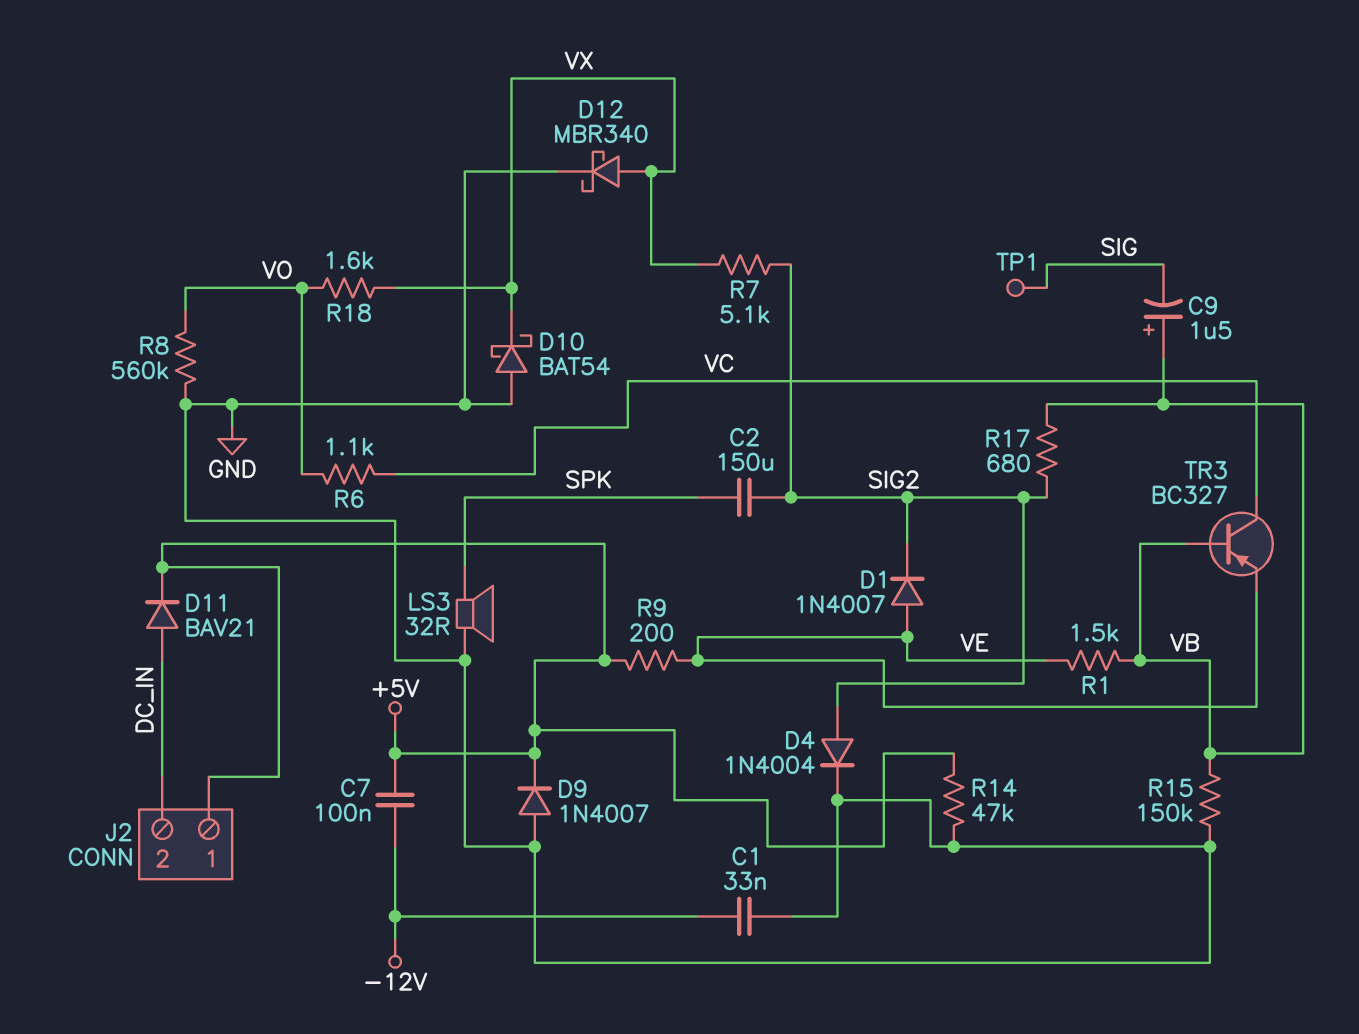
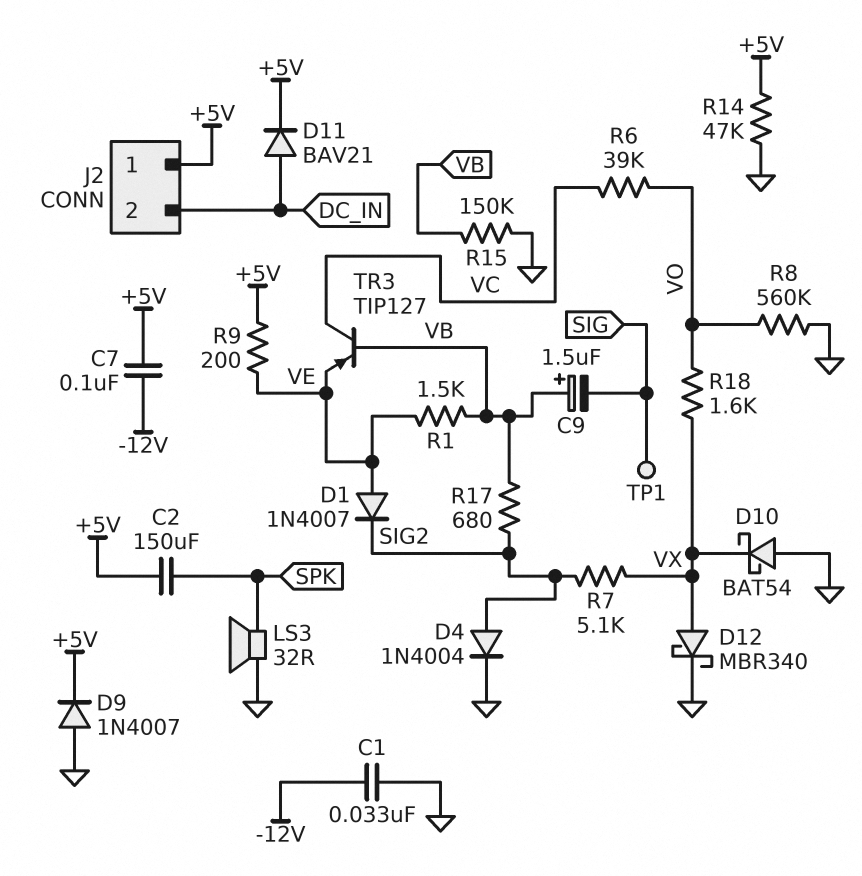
C2: 150uF (SIG2, SPK) -> 150uF (+5V, SPK)
R6: 1.1k (VC, VO) -> 39k (VC, VO)
TR3: PNP BC327 (B VB, C VC, E VE) -> PNP TIP127 (B VB, C VC, E VE)

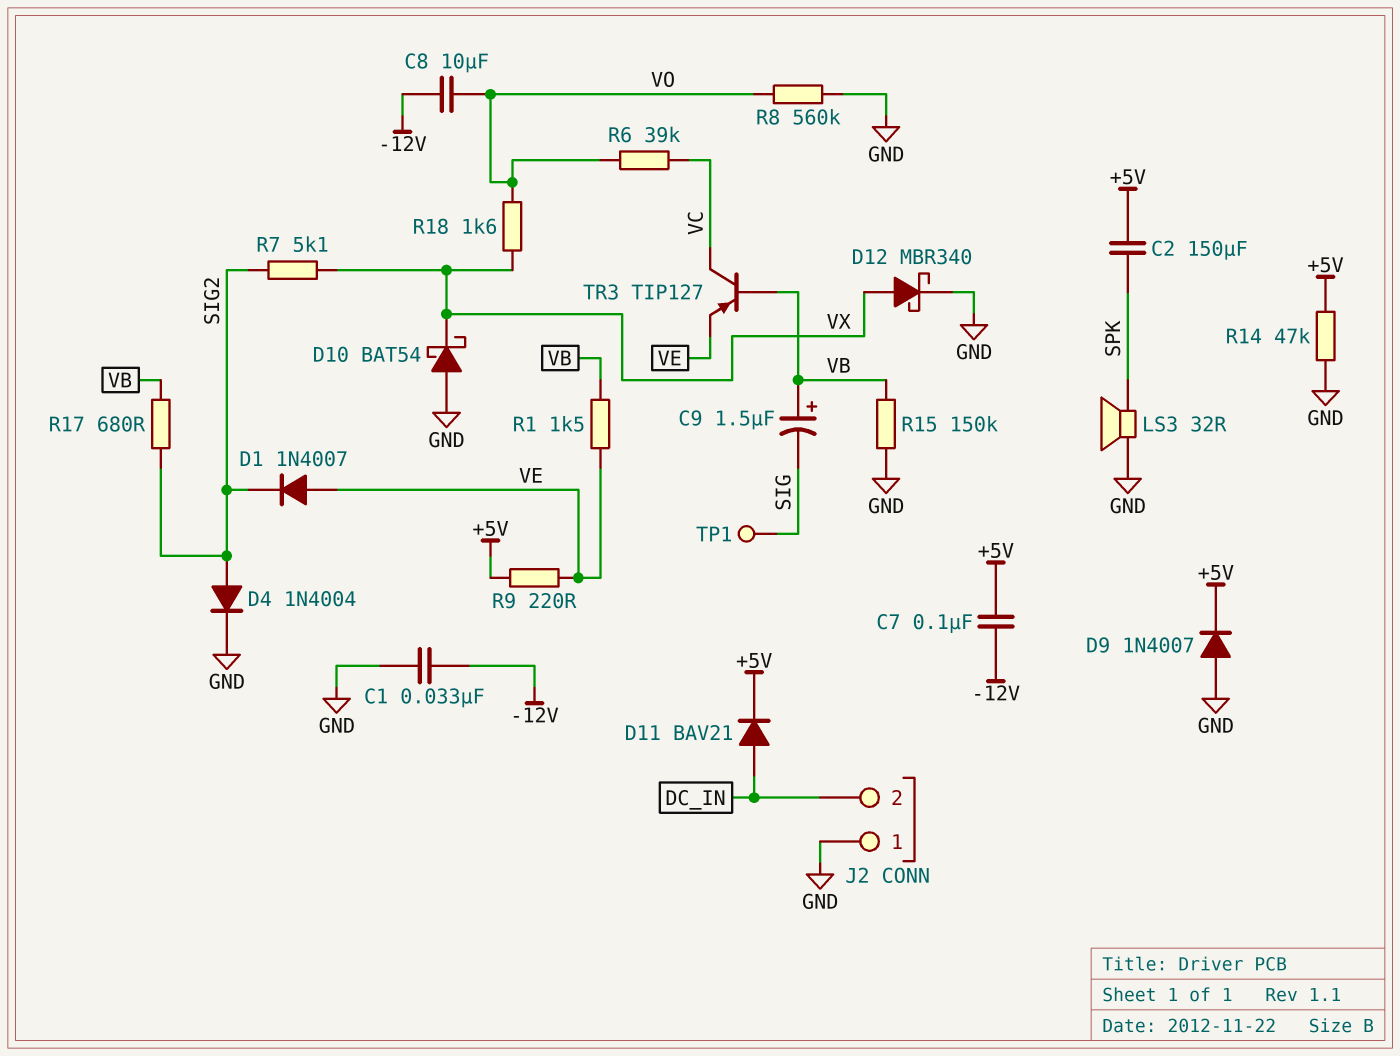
C8: none -> 10uF (-12V, VO)
J2 pin 1: +5V -> GND
R9: 200 (+5V, VE) -> 220 (+5V, VE)

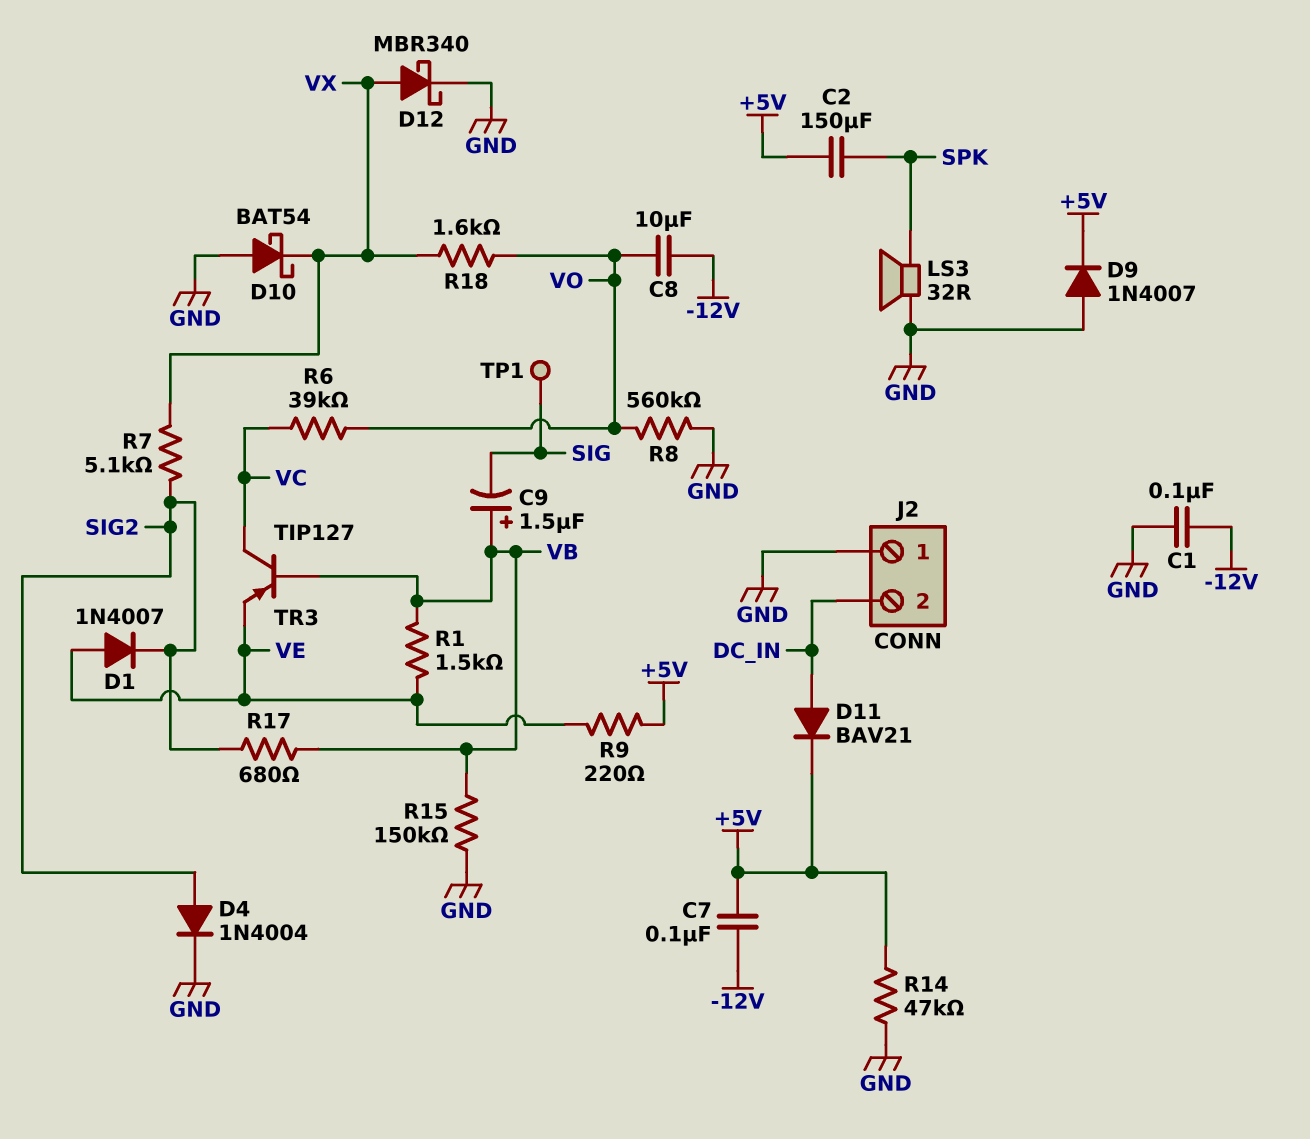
C1: 33nF (-12V, GND) -> 100nF (-12V, GND)

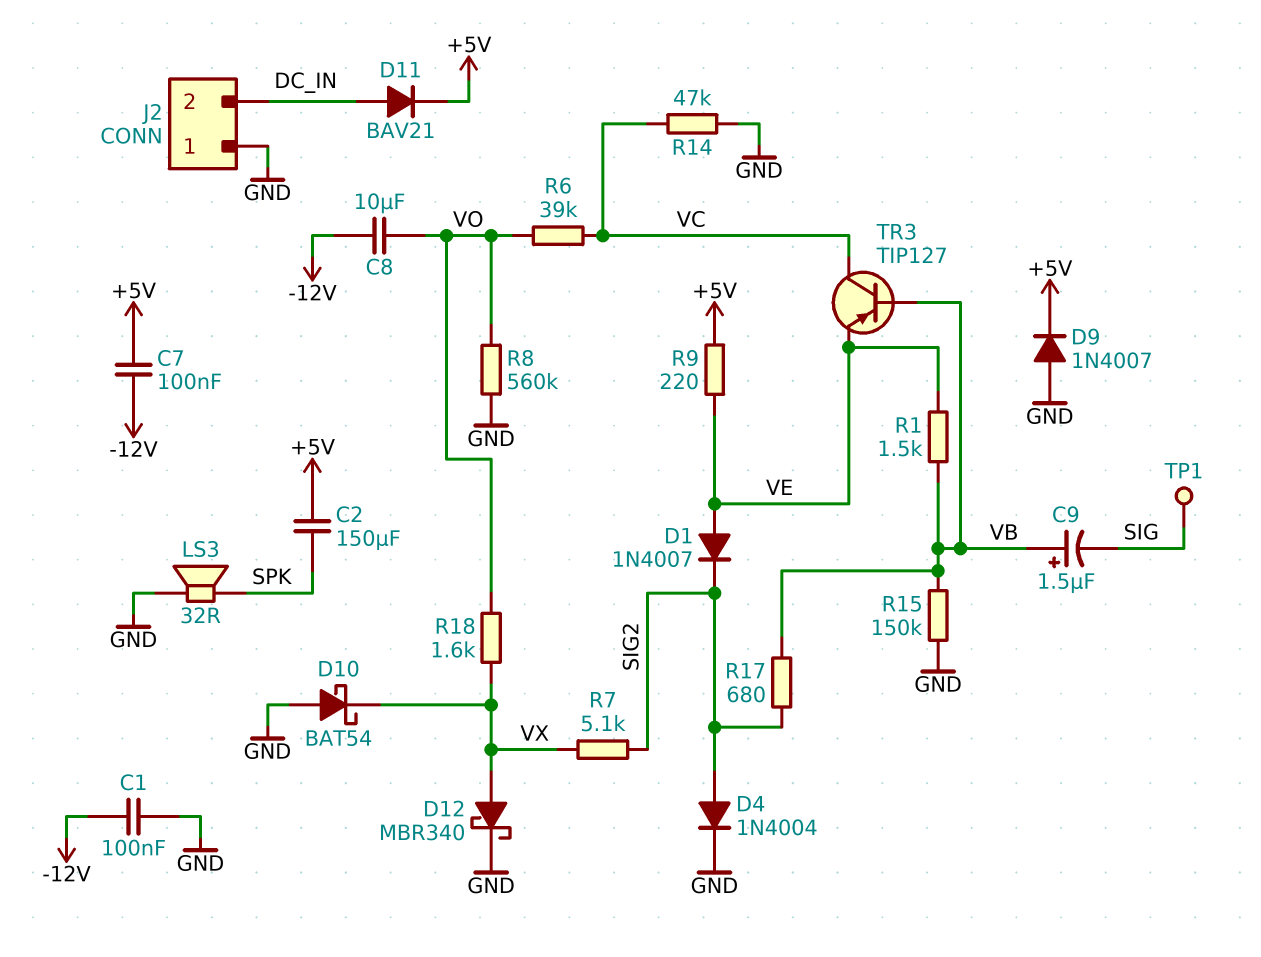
R14: 47k (+5V, GND) -> 47k (GND, VC)

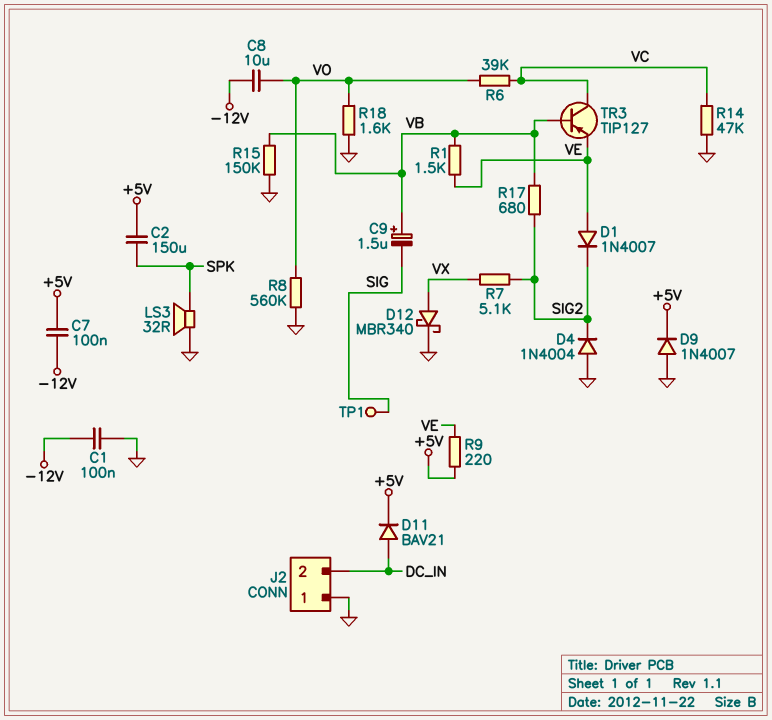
D4: diode 1N4004 (A SIG2, K GND) -> diode 1N4004 (A GND, K SIG2)
D10: schottky BAT54 (A GND, K VX) -> none
R18: 1.6k (VO, VX) -> 1.6k (GND, VO)

